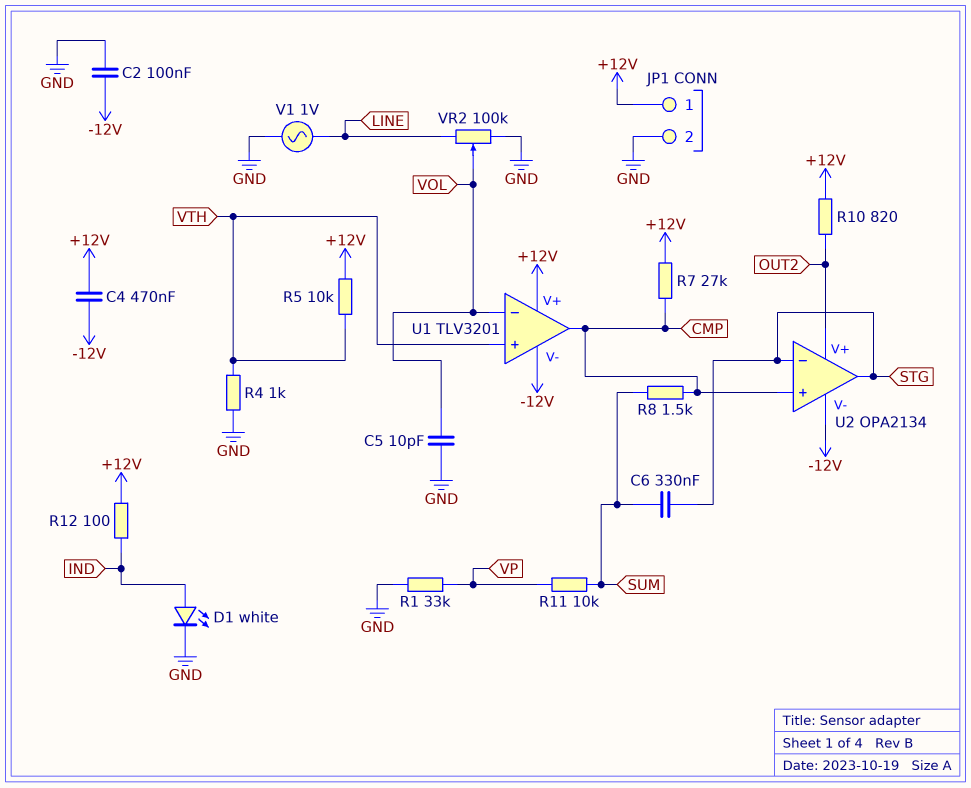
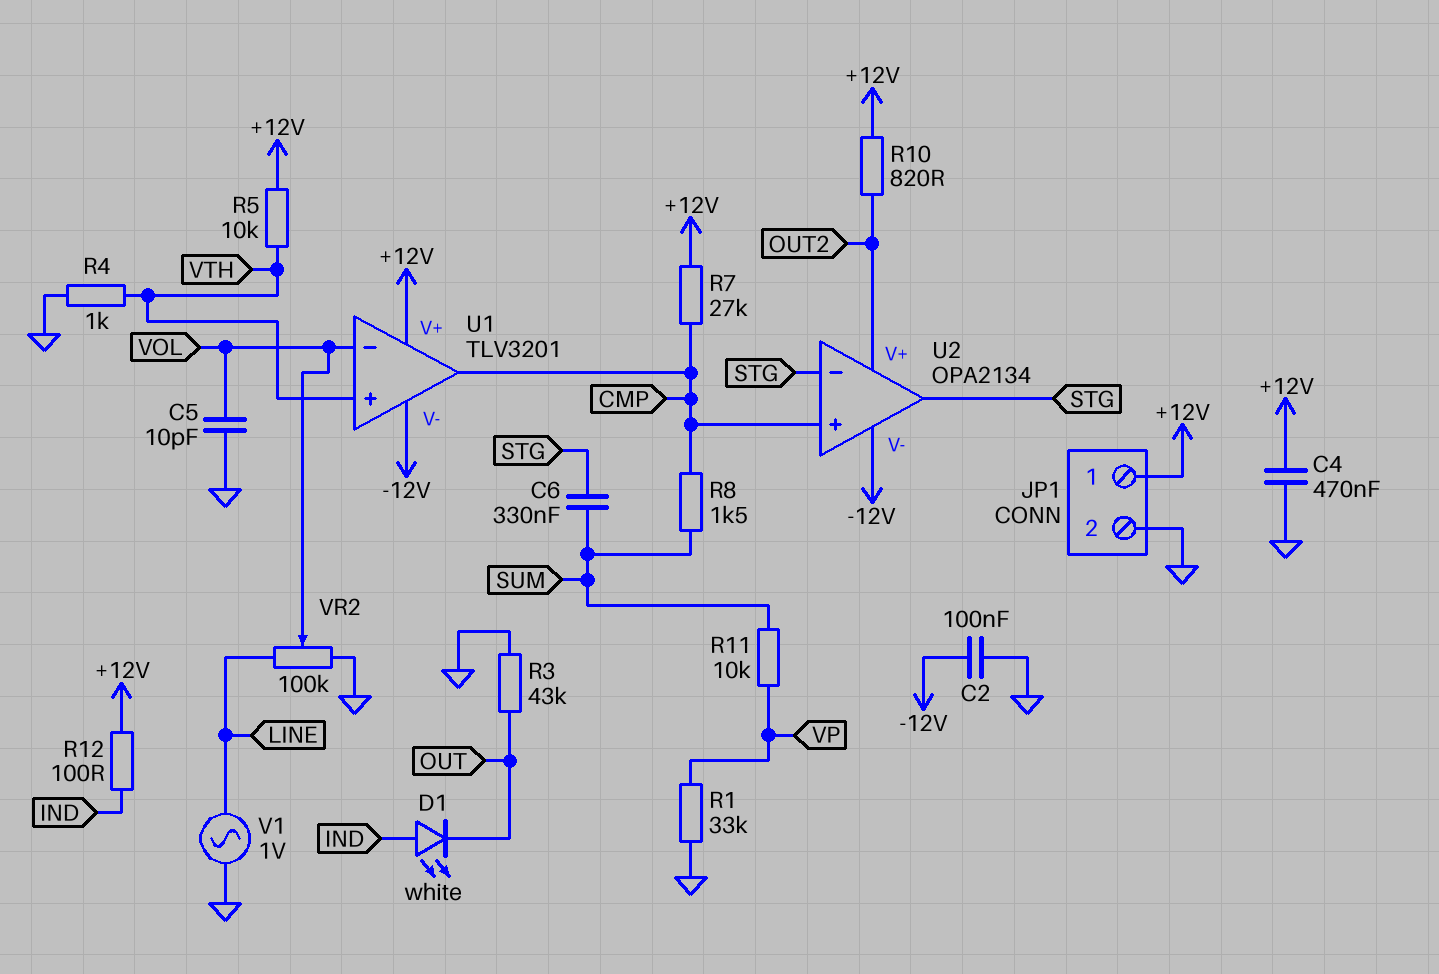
C4: 470nF (+12V, -12V) -> 470nF (+12V, GND)
D1: LED white (A IND, K GND) -> LED white (A IND, K OUT)
R3: none -> 43k (GND, OUT)

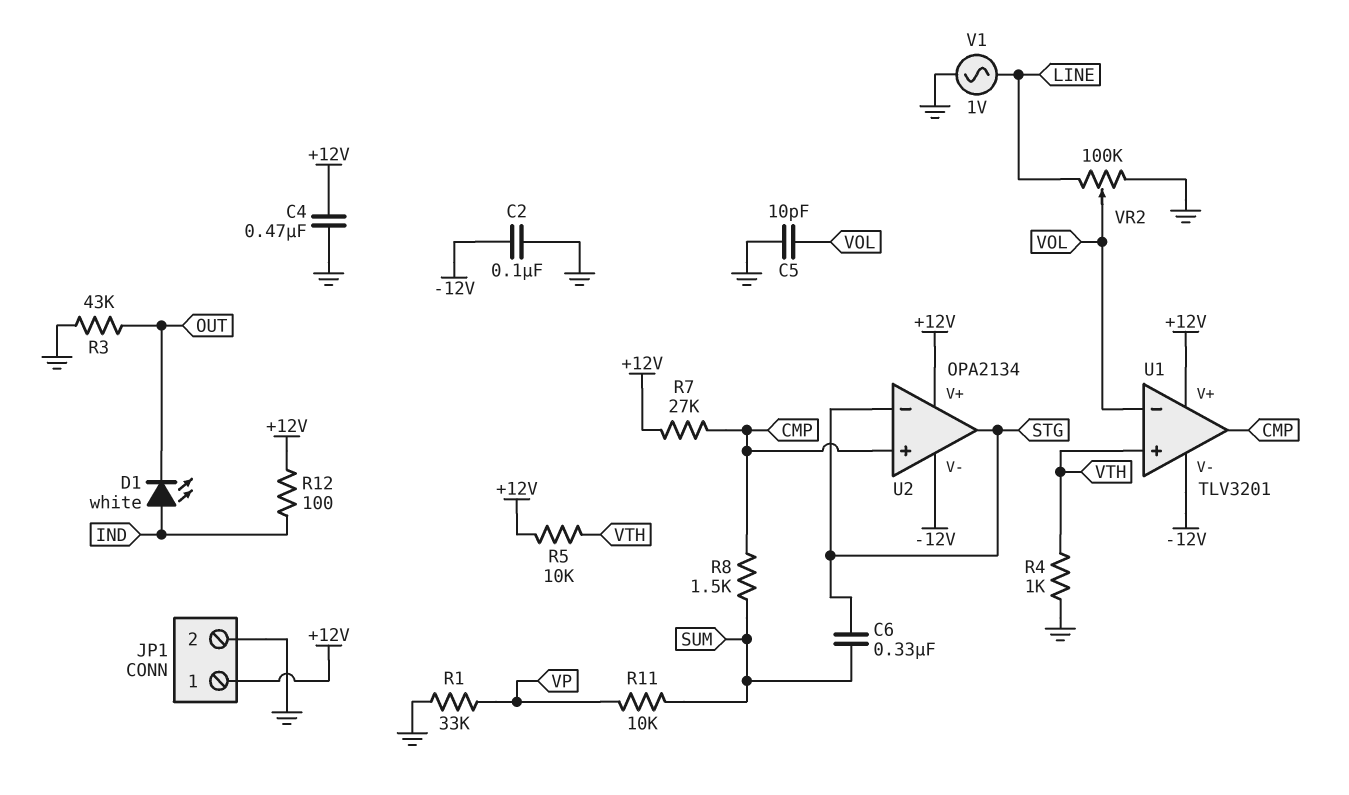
R10: 820 (+12V, OUT2) -> none
U2 pin V+: OUT2 -> +12V

